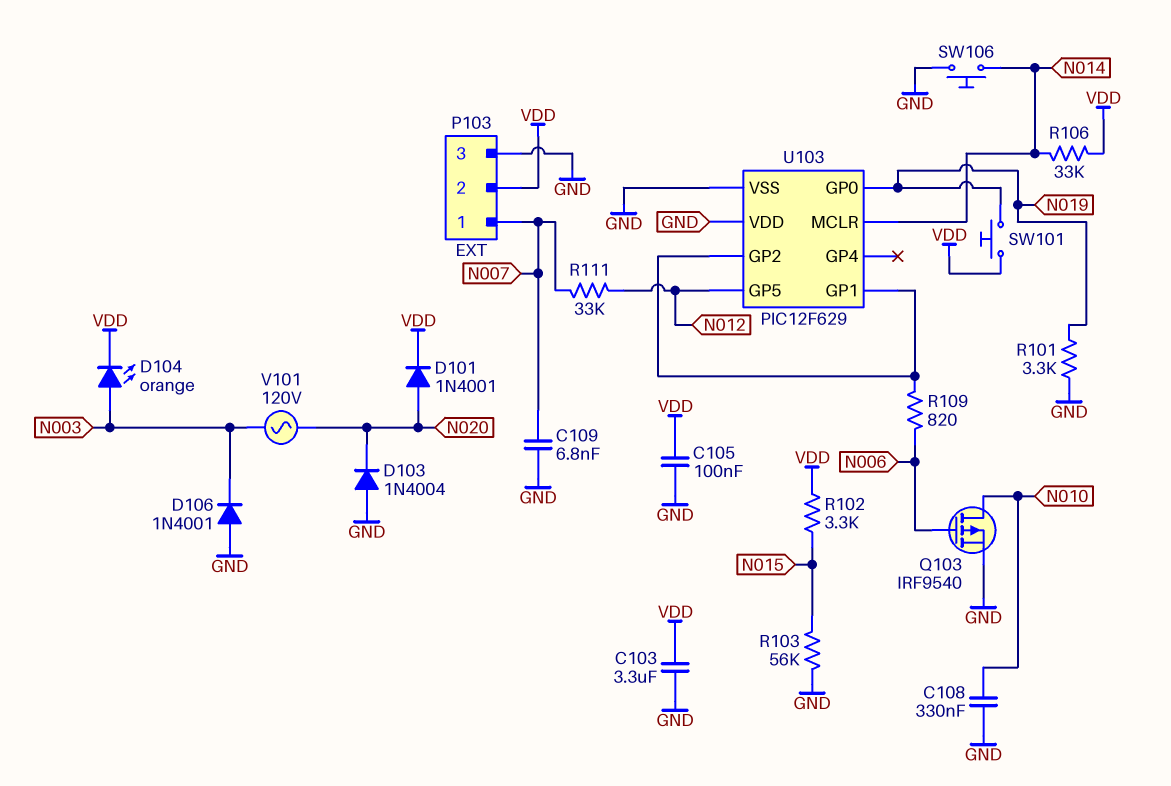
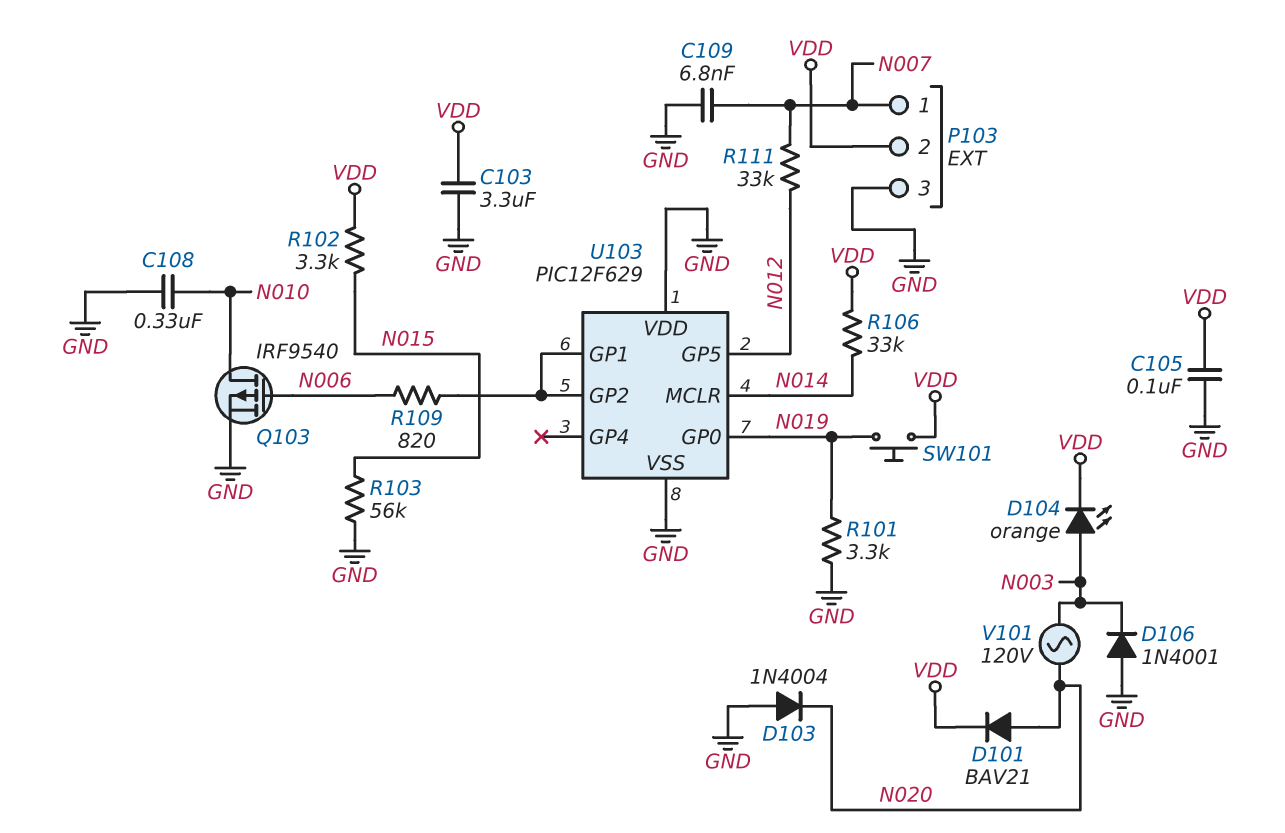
D101: diode 1N4001 (A N020, K VDD) -> diode BAV21 (A N020, K VDD)
SW106: button (GND, N014) -> none

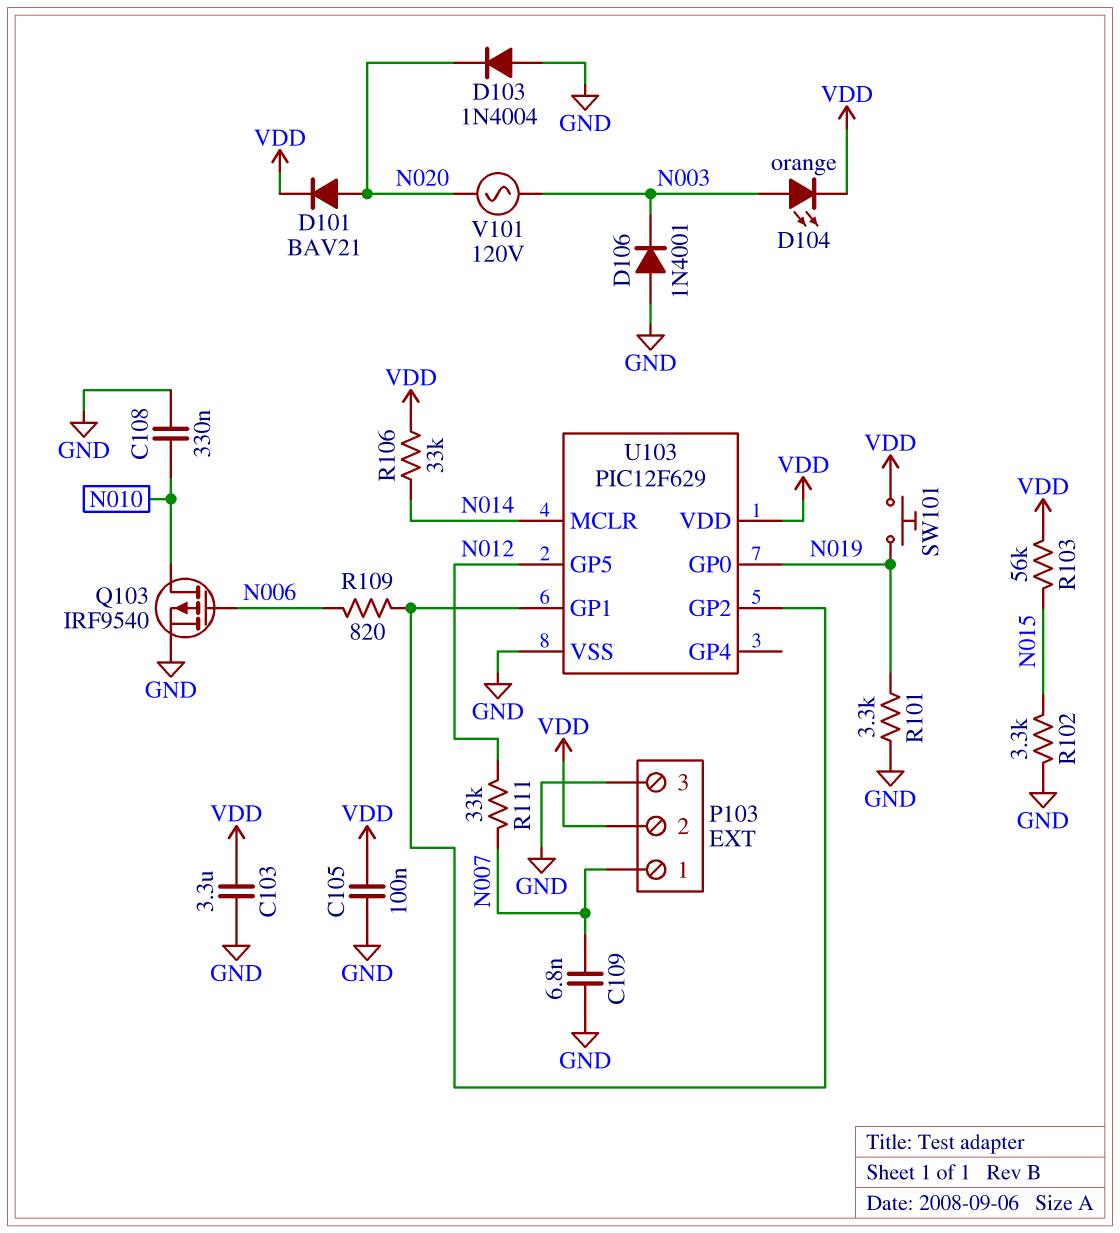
R102: 3.3k (N015, VDD) -> 3.3k (GND, N015)
R103: 56k (GND, N015) -> 56k (N015, VDD)
U103 pin VDD: GND -> VDD

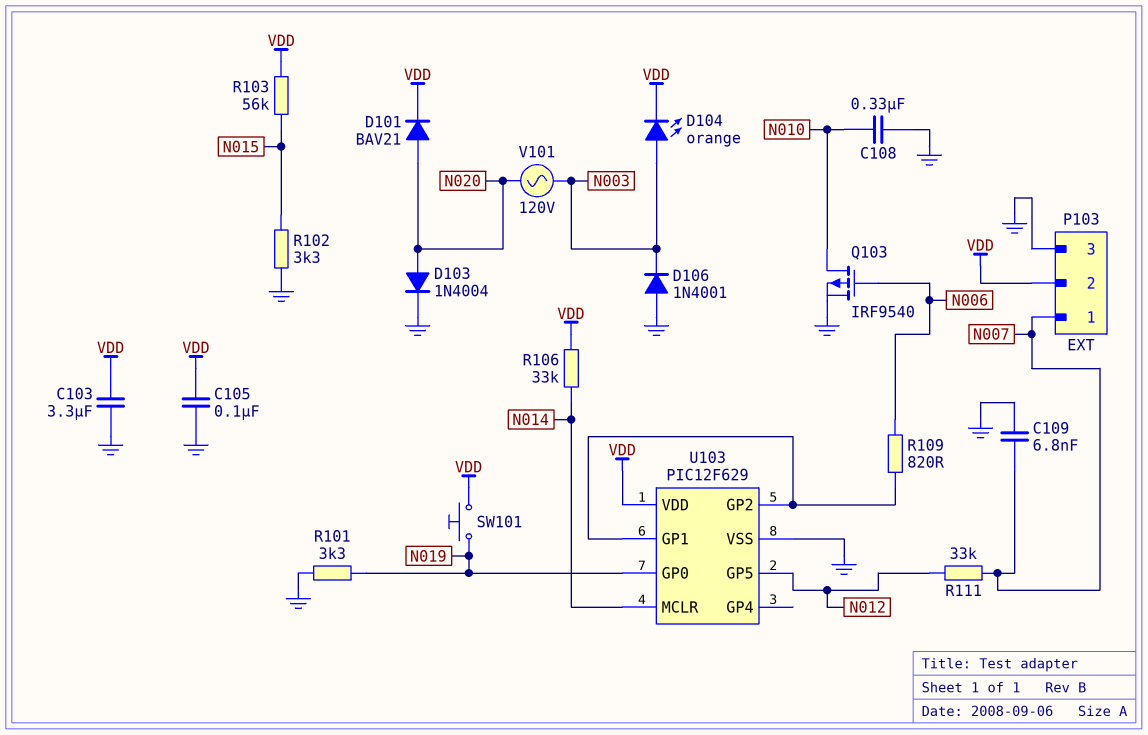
D103: diode 1N4004 (A GND, K N020) -> diode 1N4004 (A N020, K GND)

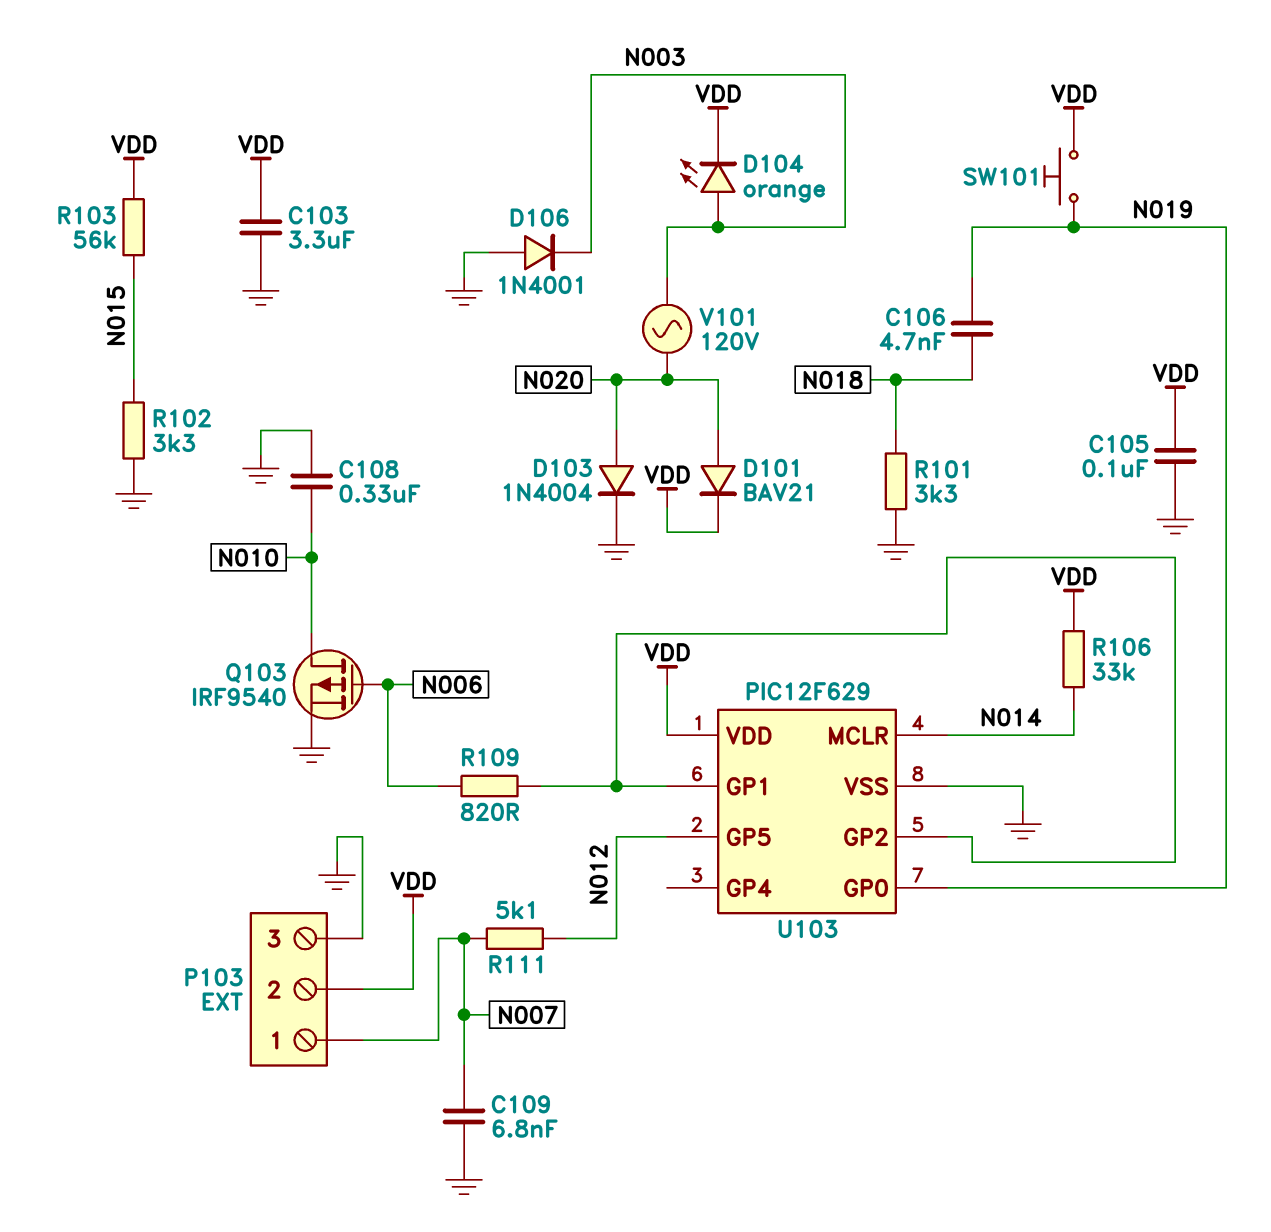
C106: none -> 4.7nF (N018, N019)
R101: 3.3k (GND, N019) -> 3.3k (GND, N018)
R111: 33k (N007, N012) -> 5.1k (N007, N012)

